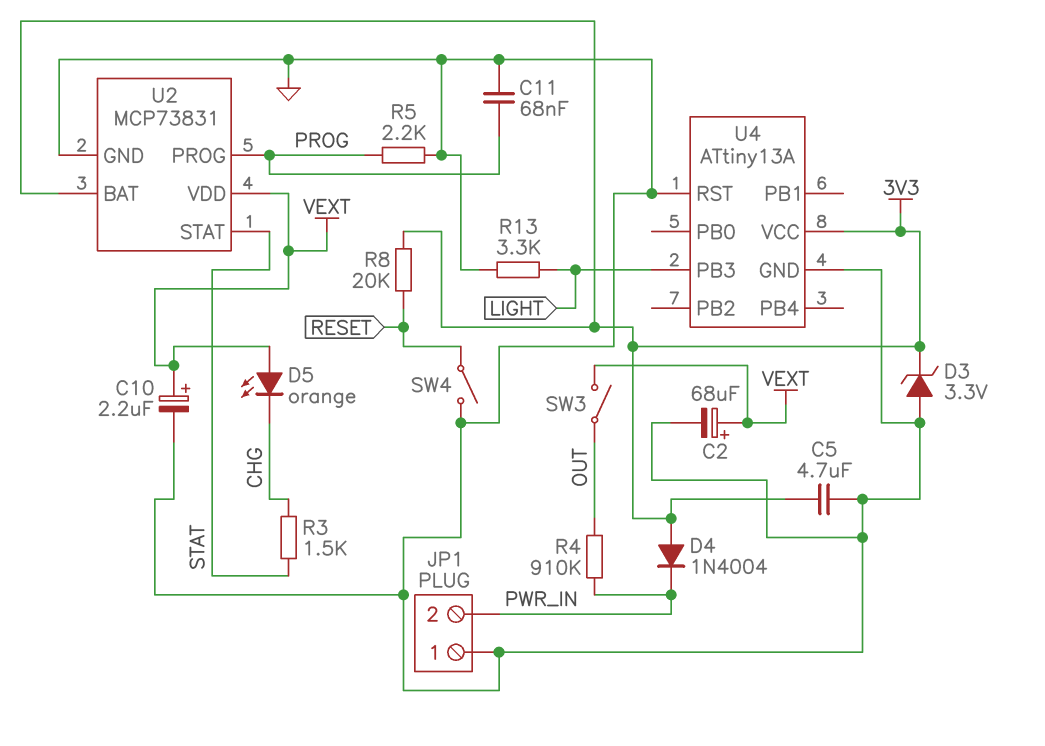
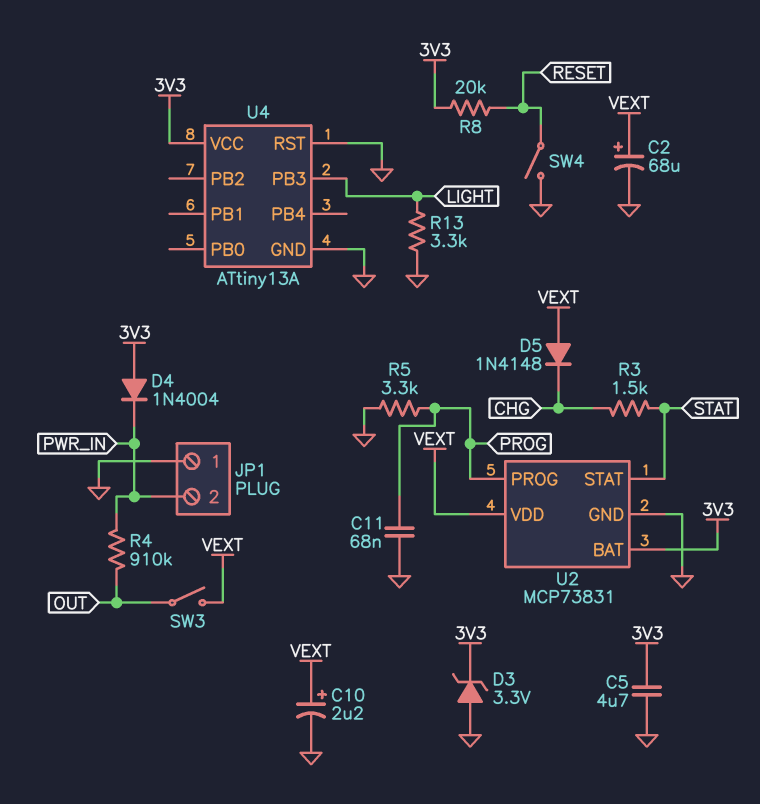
D5: LED orange (A VEXT, K CHG) -> diode 1N4148 (A VEXT, K CHG)
R5: 2.2k (GND, PROG) -> 3.3k (GND, PROG)

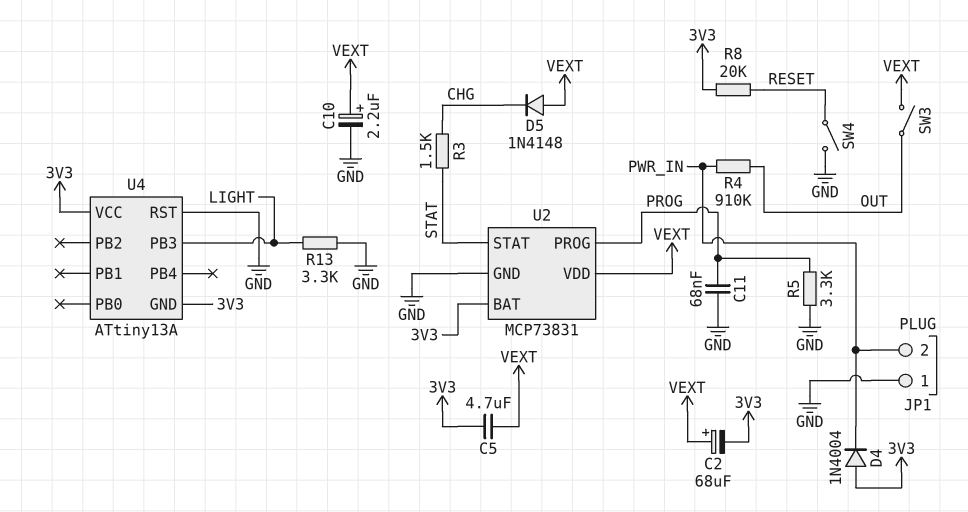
C2: 68uF (plus VEXT, minus GND) -> 68uF (plus VEXT, minus 3V3)
C5: 4.7uF (3V3, GND) -> 4.7uF (3V3, VEXT)
D3: zener 3.3V (A GND, K 3V3) -> none
U4 pin GND: GND -> 3V3

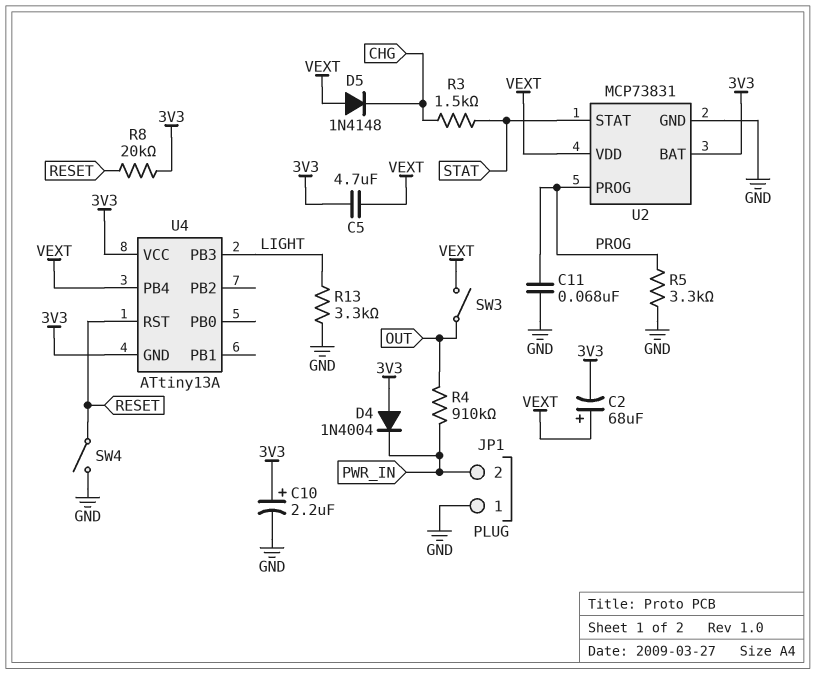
C10: 2.2uF (plus VEXT, minus GND) -> 2.2uF (plus 3V3, minus GND)
U4 pin PB4: none -> VEXT
U4 pin RST: GND -> RESET

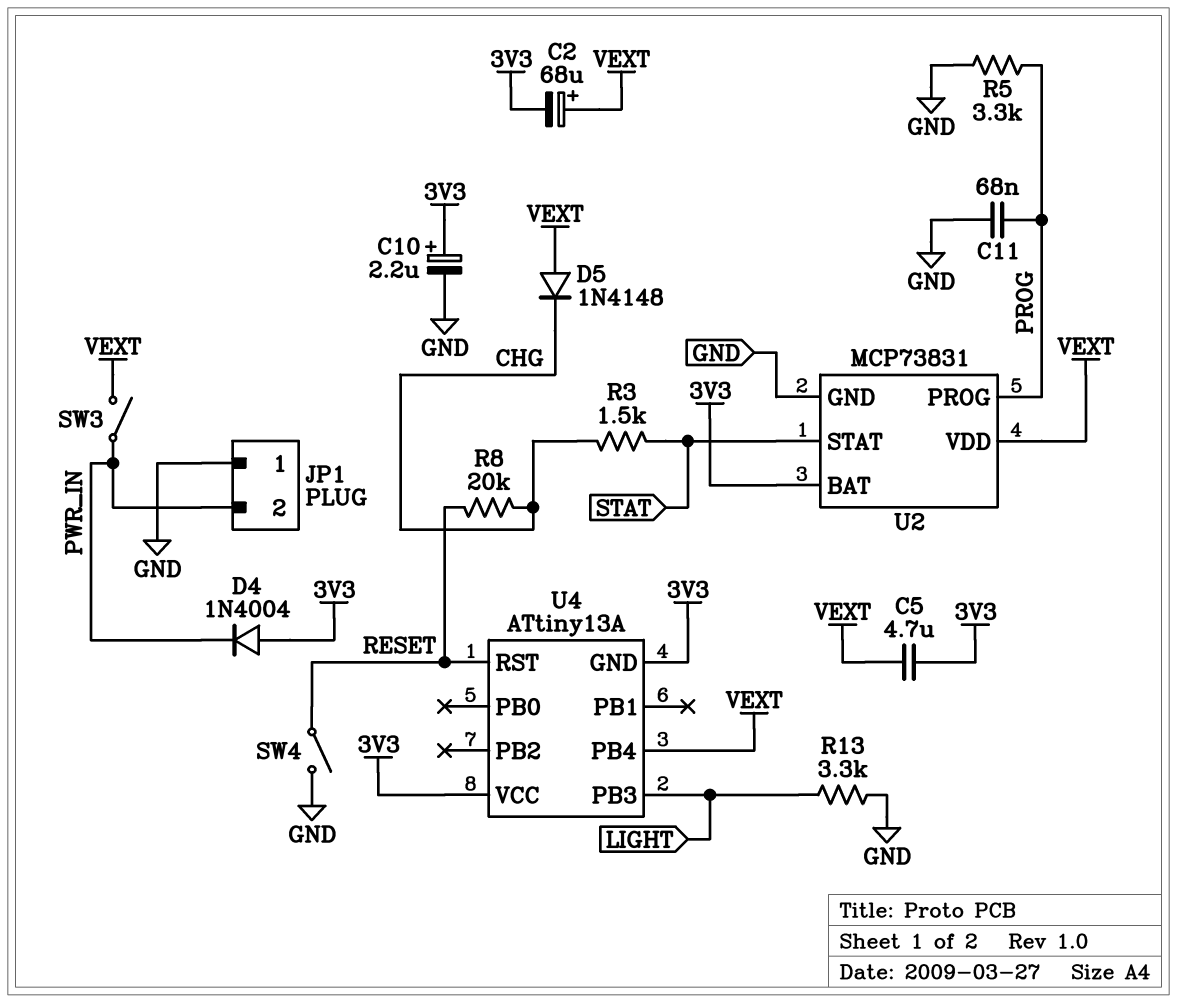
R4: 910k (OUT, PWR_IN) -> none
R8: 20k (3V3, RESET) -> 20k (CHG, RESET)
SW3: switch (OUT, VEXT) -> switch (PWR_IN, VEXT)

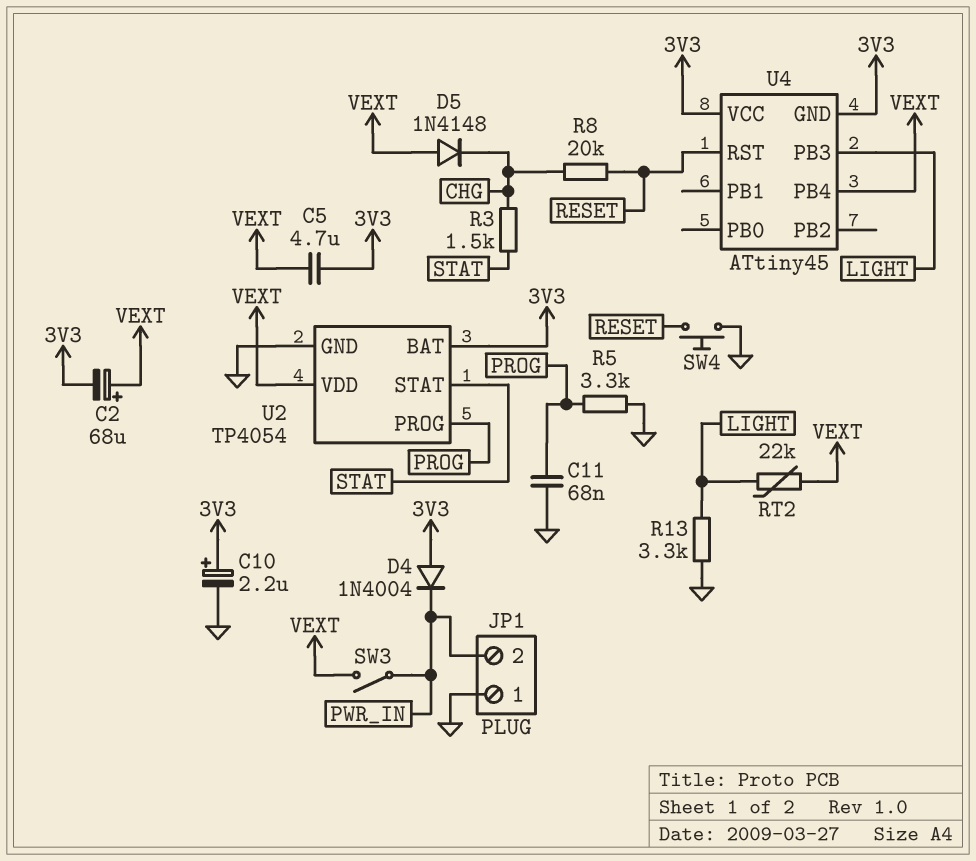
RT2: none -> 22k (LIGHT, VEXT)
SW4: switch (GND, RESET) -> button (GND, RESET)
U2: MCP73831 -> TP4054
U4: ATtiny13A -> ATtiny45

